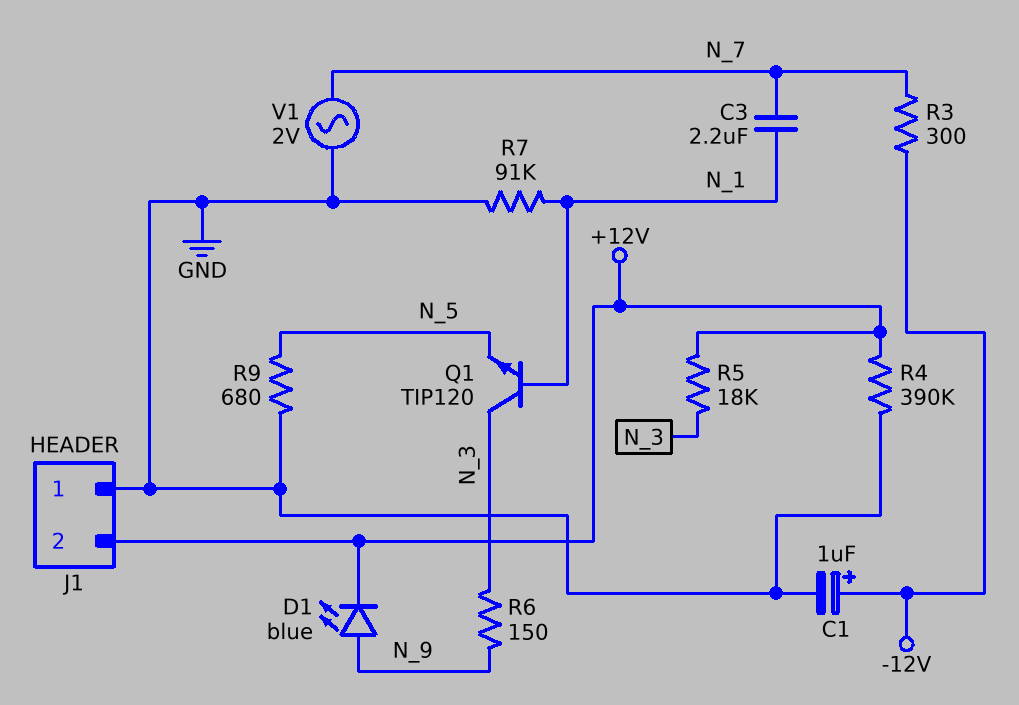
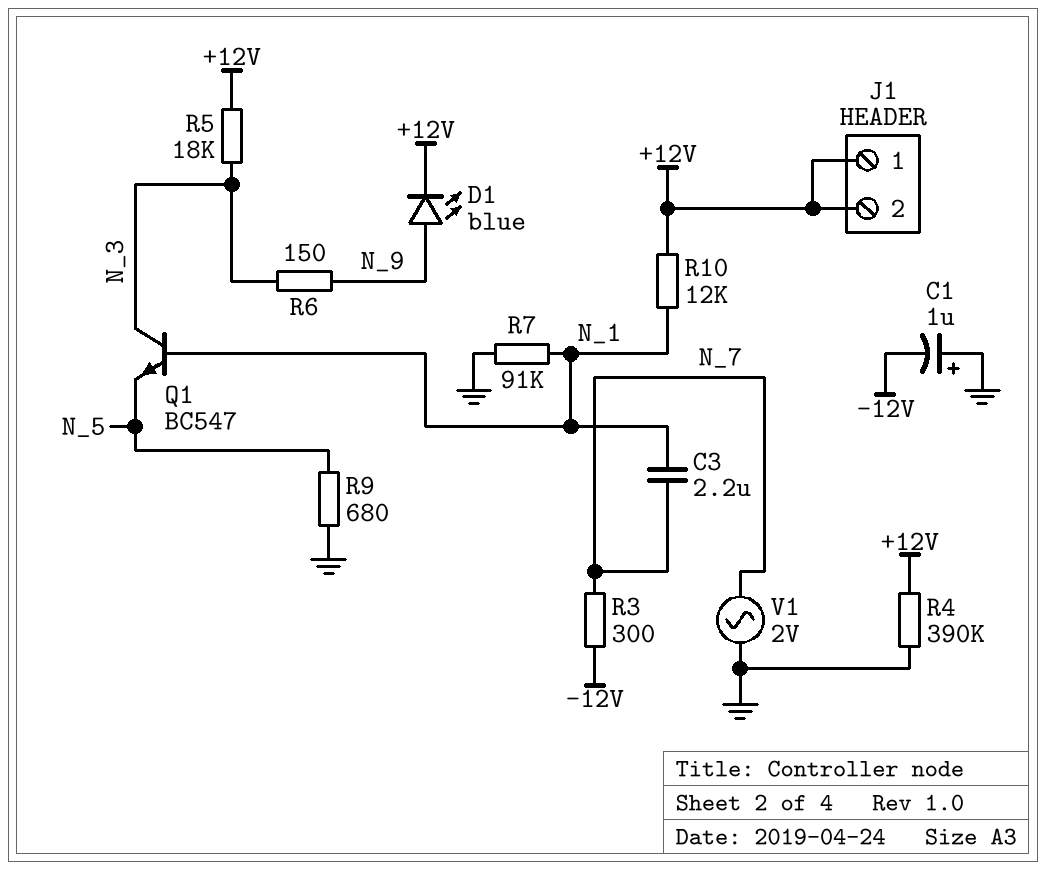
C1: 1uF (plus -12V, minus GND) -> 1uF (plus GND, minus -12V)
J1 pin 1: GND -> +12V
Q1: NPN TIP120 (B N_1, C N_3, E N_5) -> NPN BC547 (B N_1, C N_3, E N_5)
R10: none -> 12k (+12V, N_1)

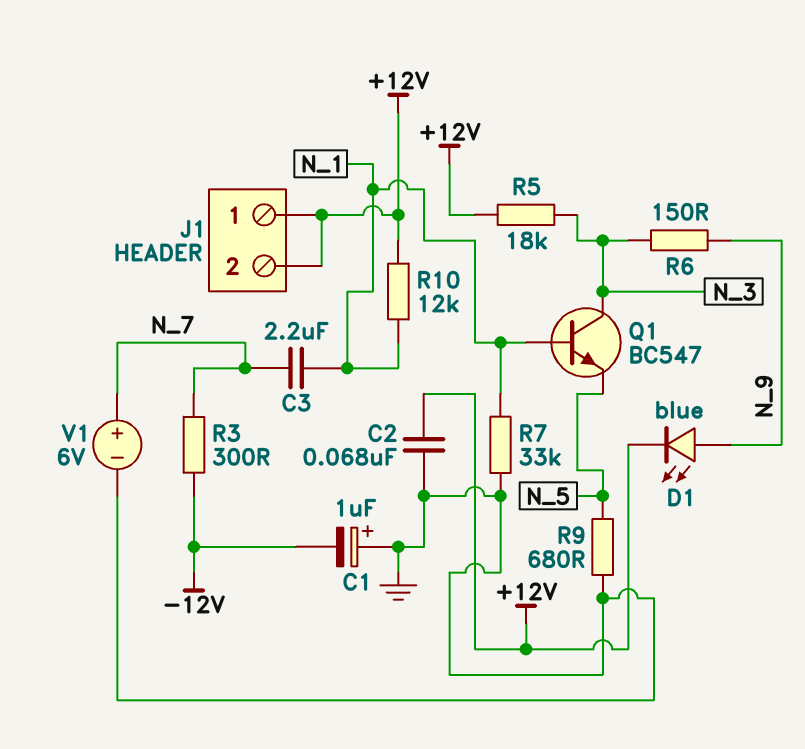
C2: none -> 68nF (+12V, GND)
R4: 390k (+12V, GND) -> none
R7: 91k (GND, N_1) -> 33k (GND, N_1)
V1: AC 2V (GND, N_7) -> 6V (plus N_7, minus GND)

